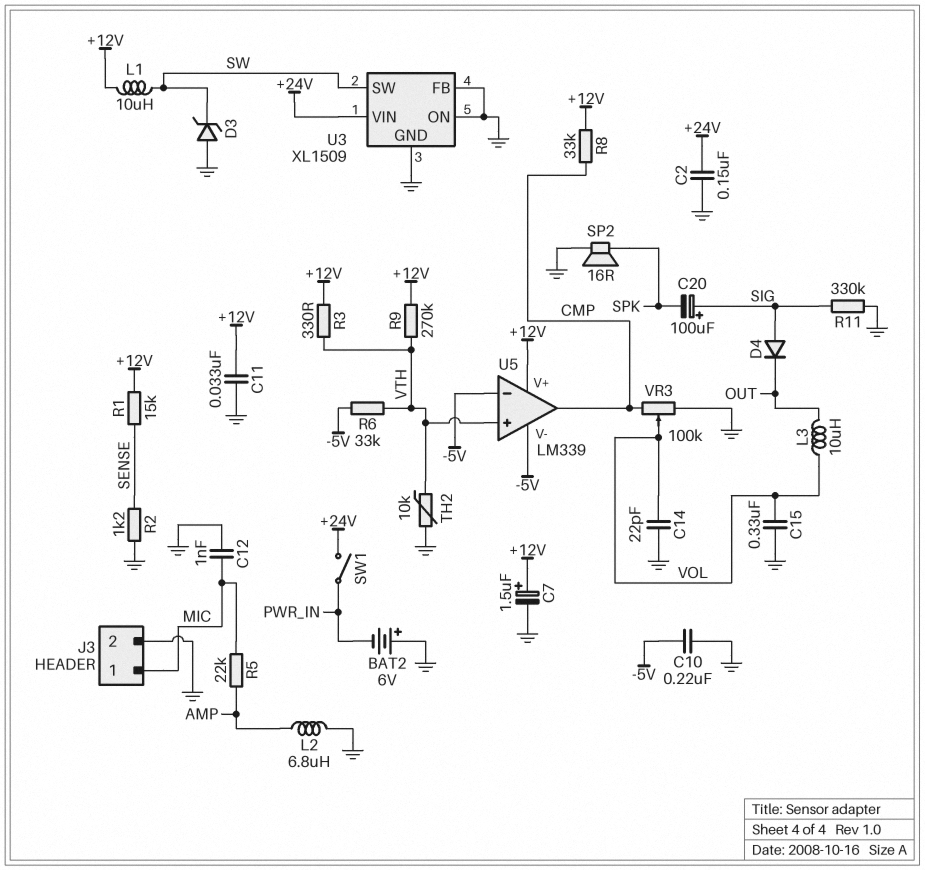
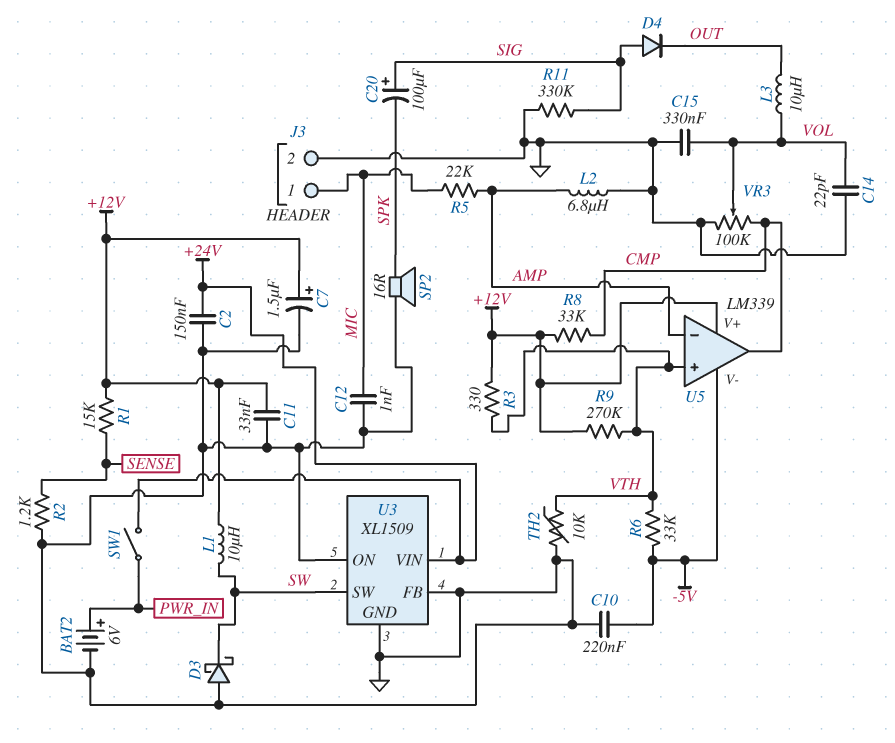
BAT2: 6V (plus GND, minus PWR_IN) -> 6V (plus PWR_IN, minus GND)
D3: zener (A GND, K SW) -> schottky (A GND, K SW)
U5 pin in-: -5V -> AMP

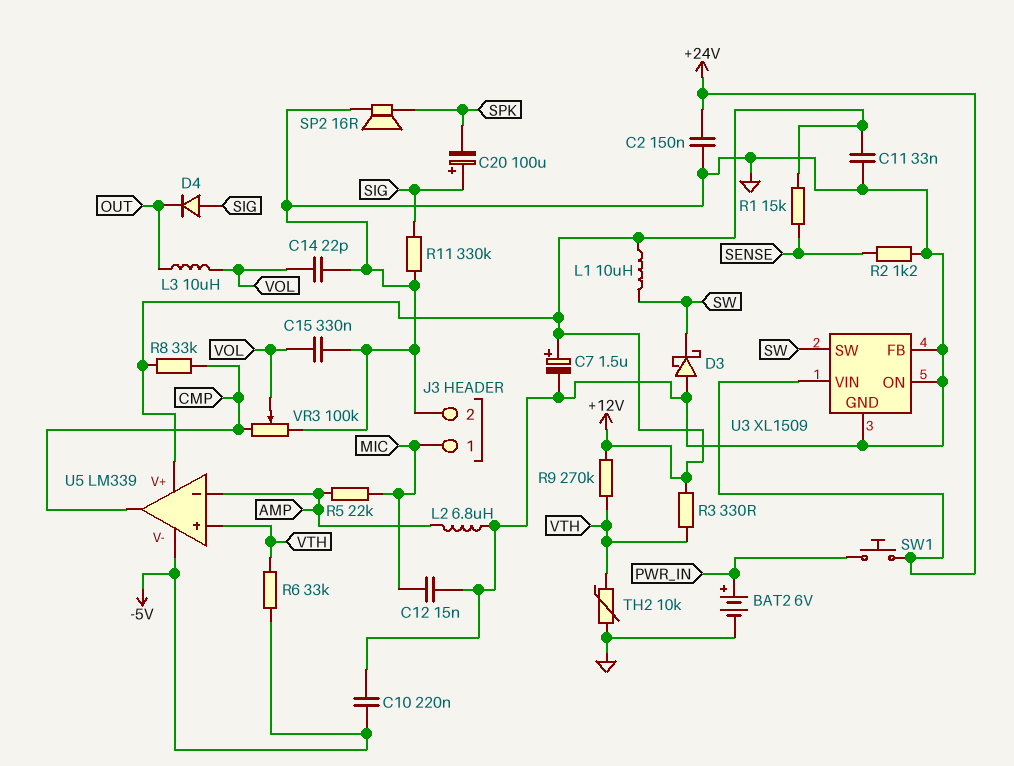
C12: 1nF (GND, MIC) -> 15nF (GND, MIC)
SW1: switch (+24V, PWR_IN) -> button (+24V, PWR_IN)

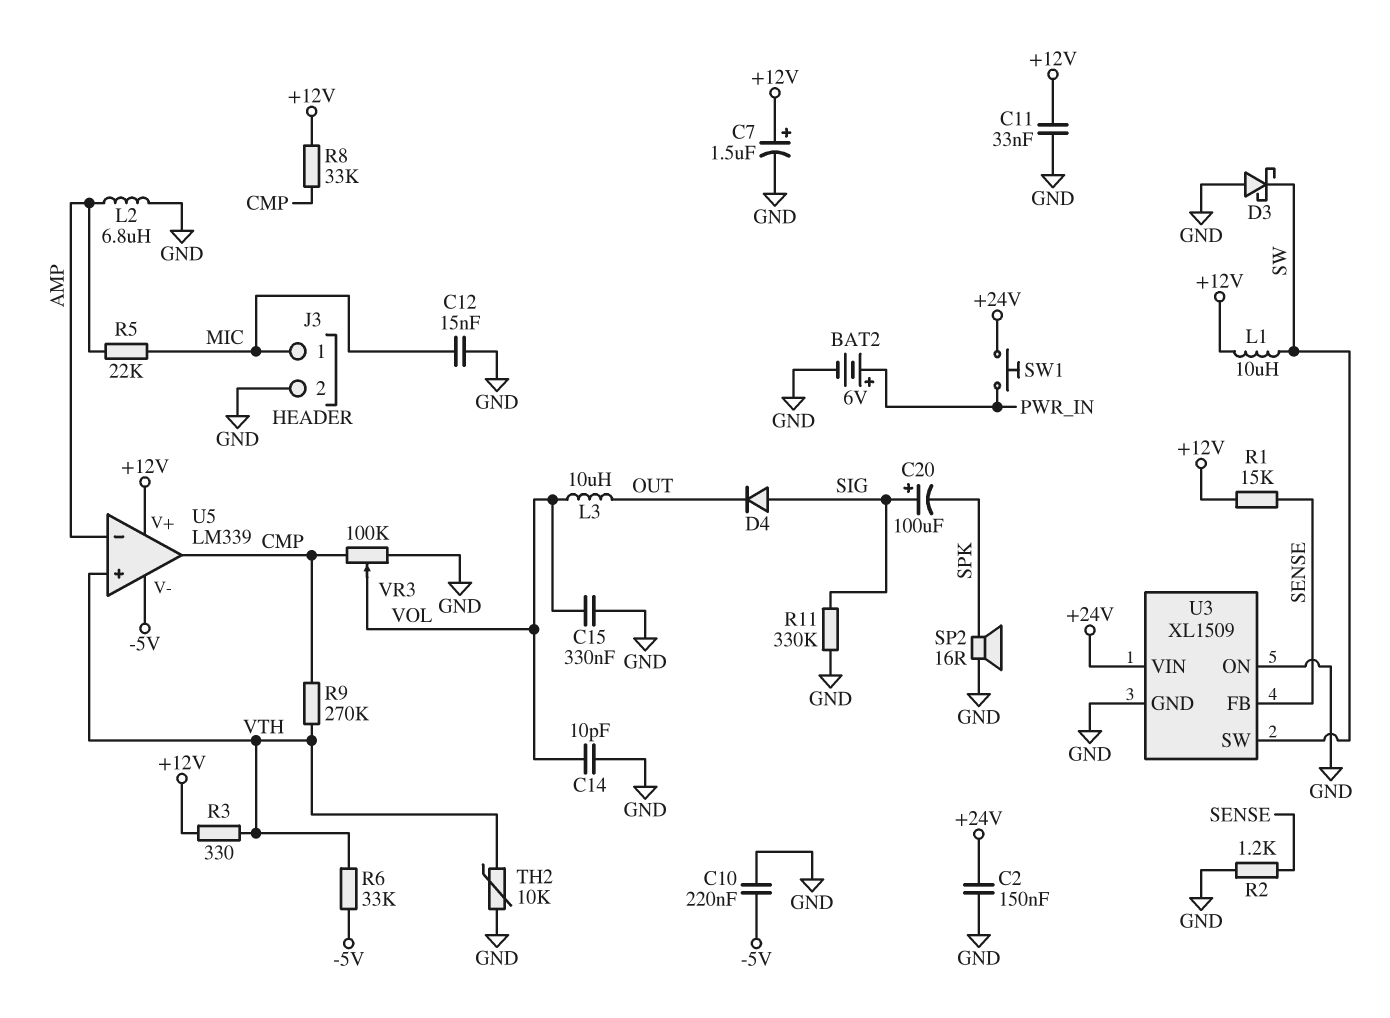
C14: 22pF (GND, VOL) -> 10pF (GND, VOL)
R9: 270k (+12V, VTH) -> 270k (CMP, VTH)
U3 pin FB: GND -> SENSE

